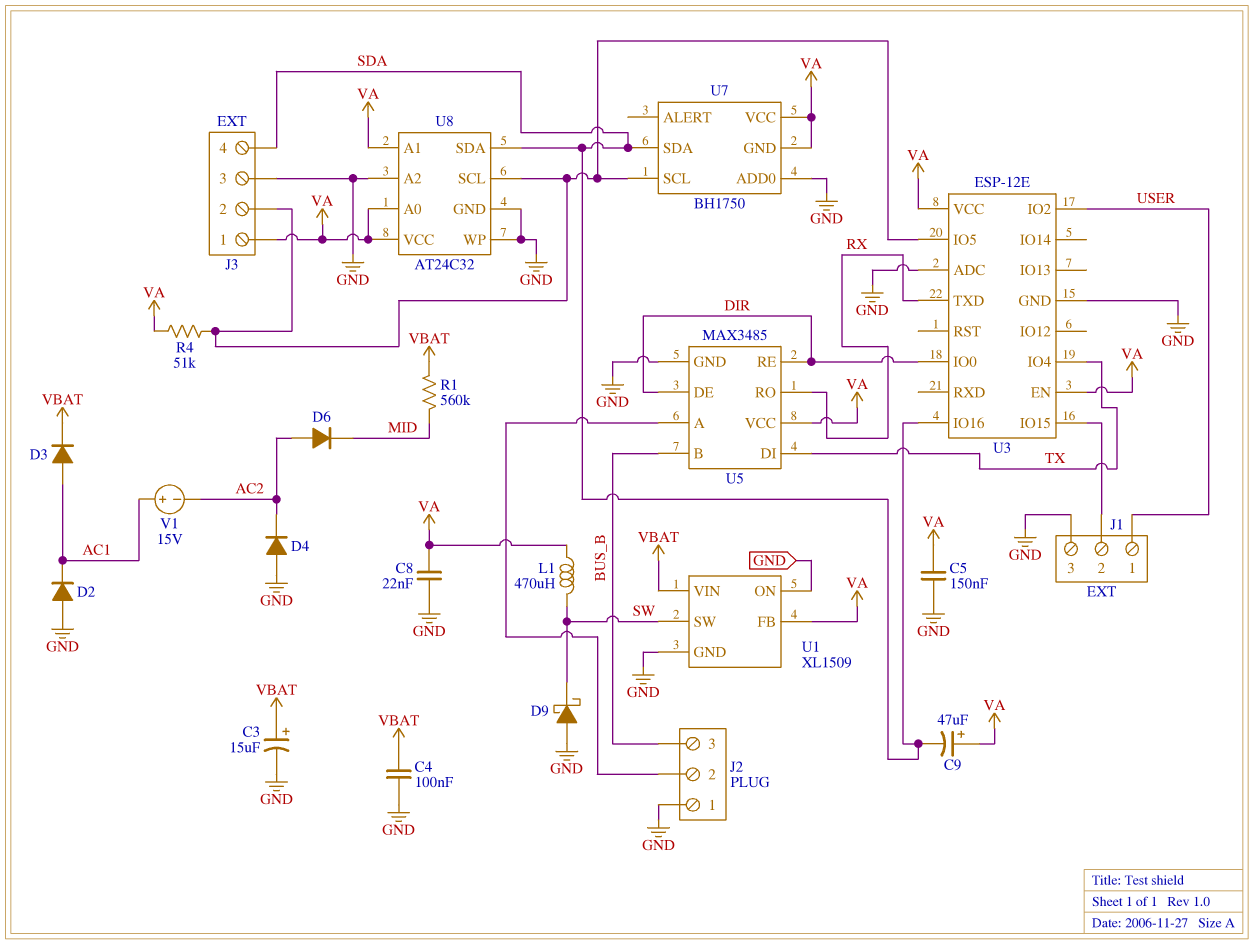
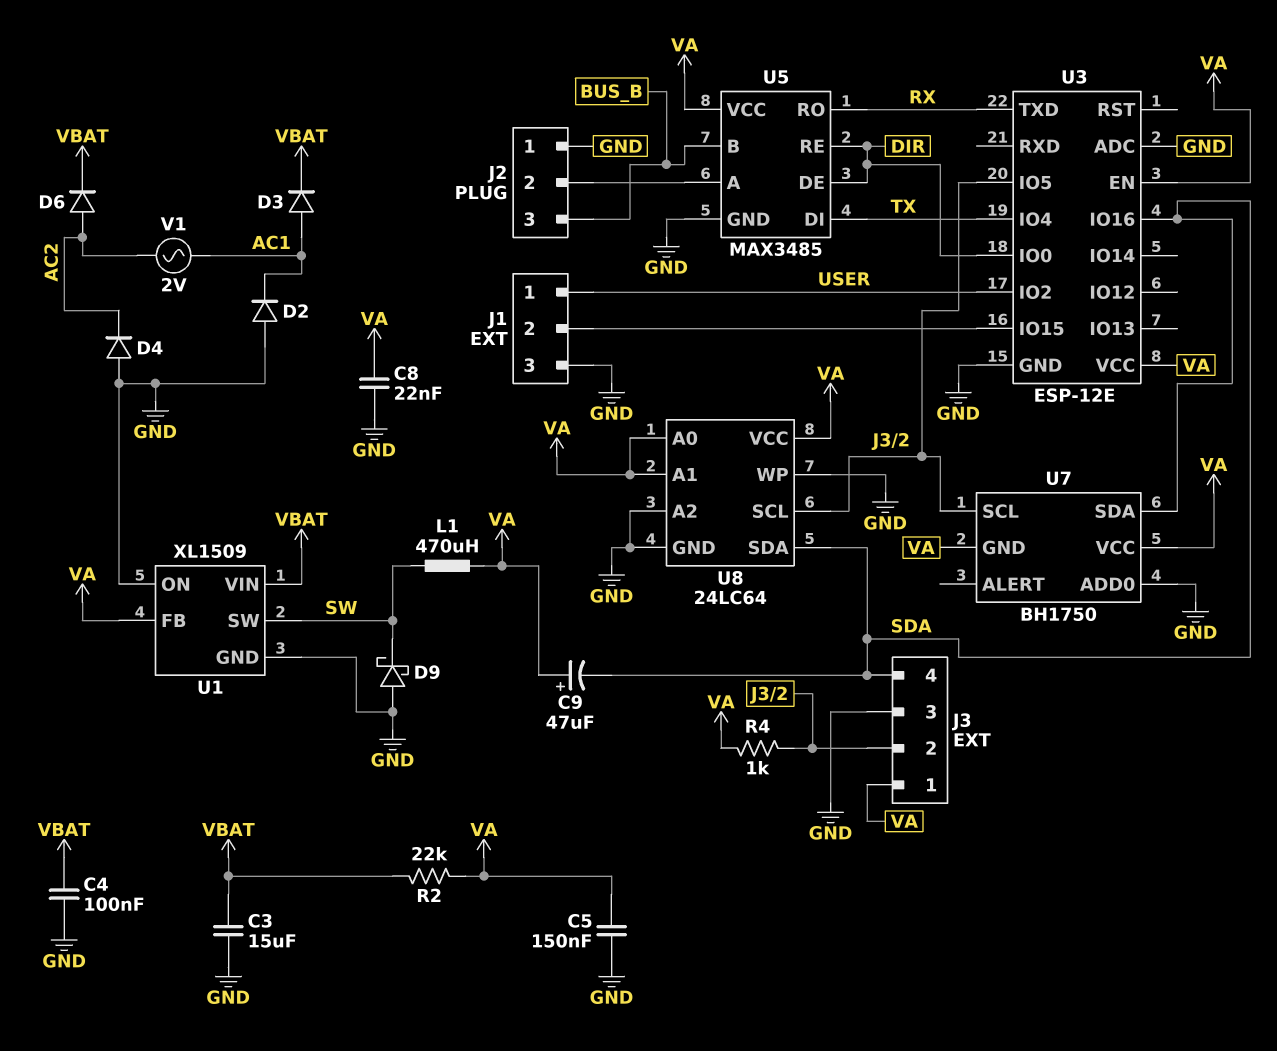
C3: 15uF (plus VBAT, minus GND) -> 15uF (GND, VBAT)
D6: diode (A AC2, K MID) -> diode (A AC2, K VBAT)
R1: 560k (MID, VBAT) -> none
R2: none -> 22k (VA, VBAT)
R4: 51k (J3/2, VA) -> 1k (J3/2, VA)
U8: AT24C32 -> 24LC64
V1: 15V (plus AC1, minus AC2) -> AC 2V (AC1, AC2)

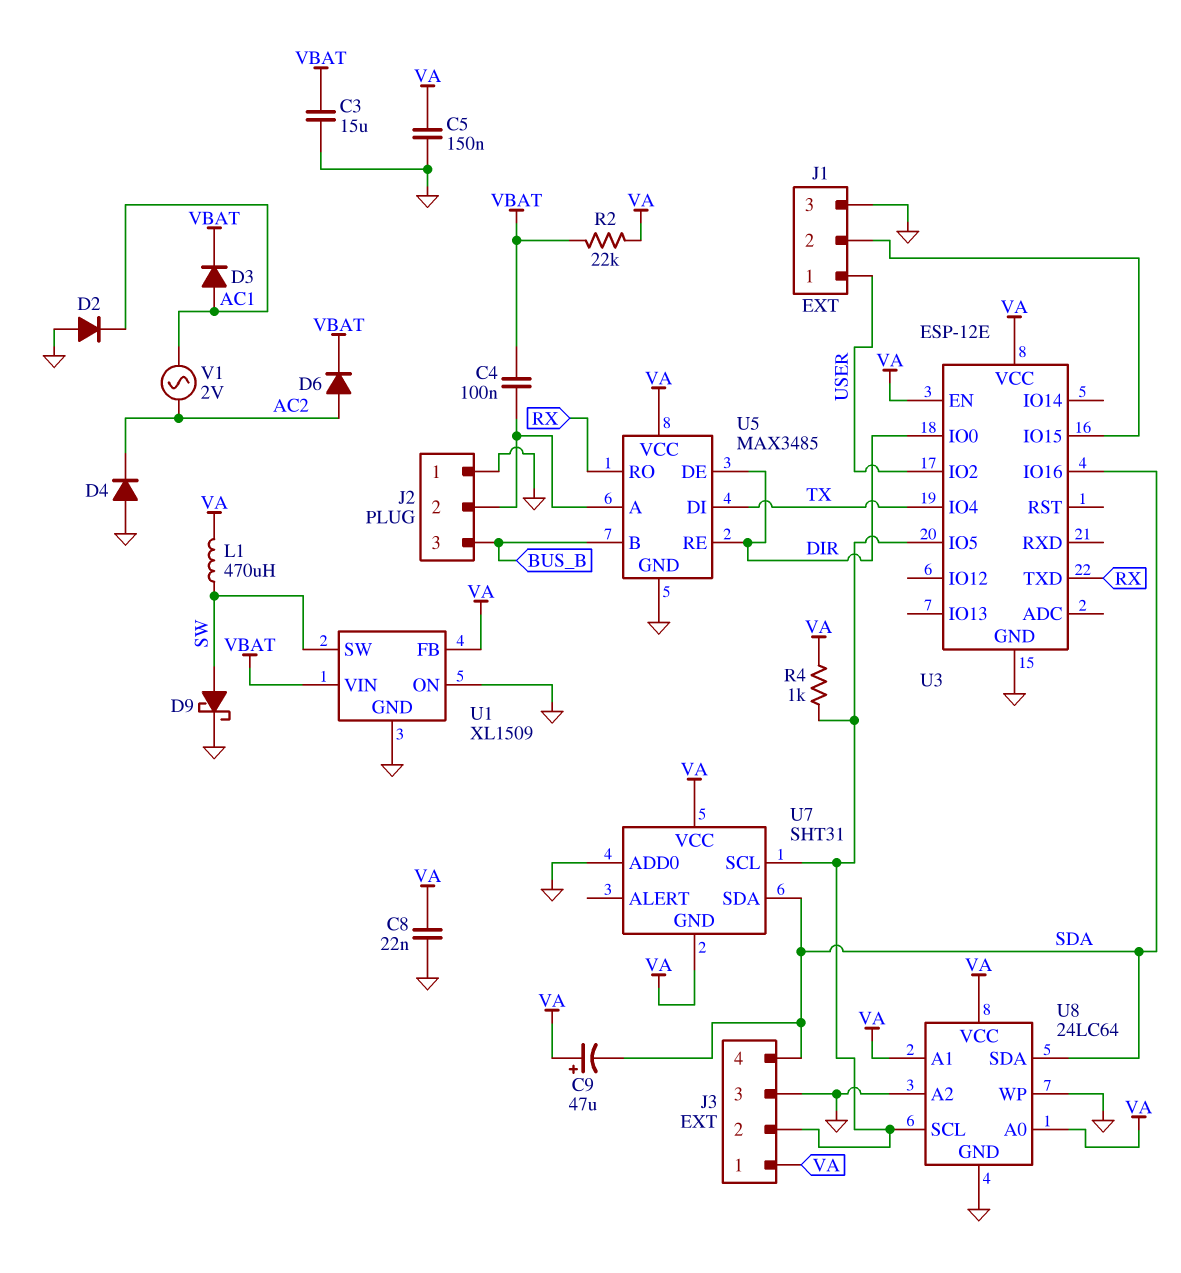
C4: 100nF (GND, VBAT) -> 100nF (J2/2, VBAT)
D9: schottky (A GND, K SW) -> schottky (A SW, K GND)
U3 pin ADC: GND -> none
U7: BH1750 -> SHT31

